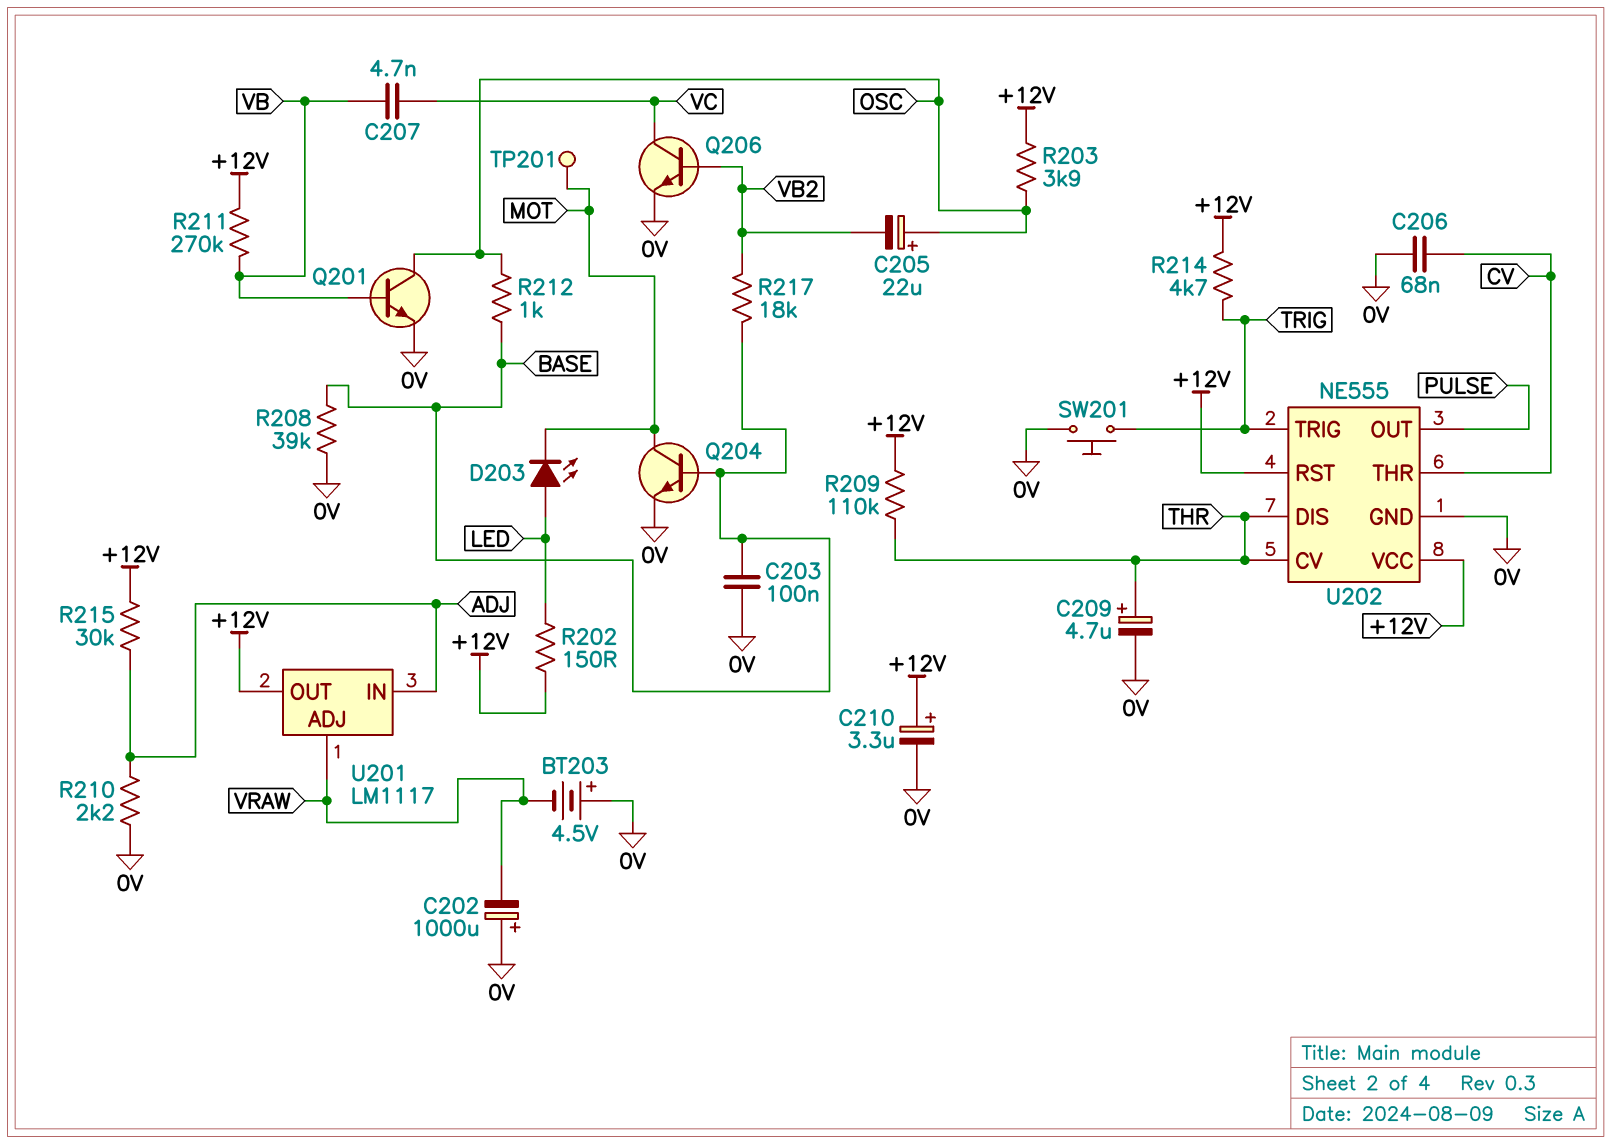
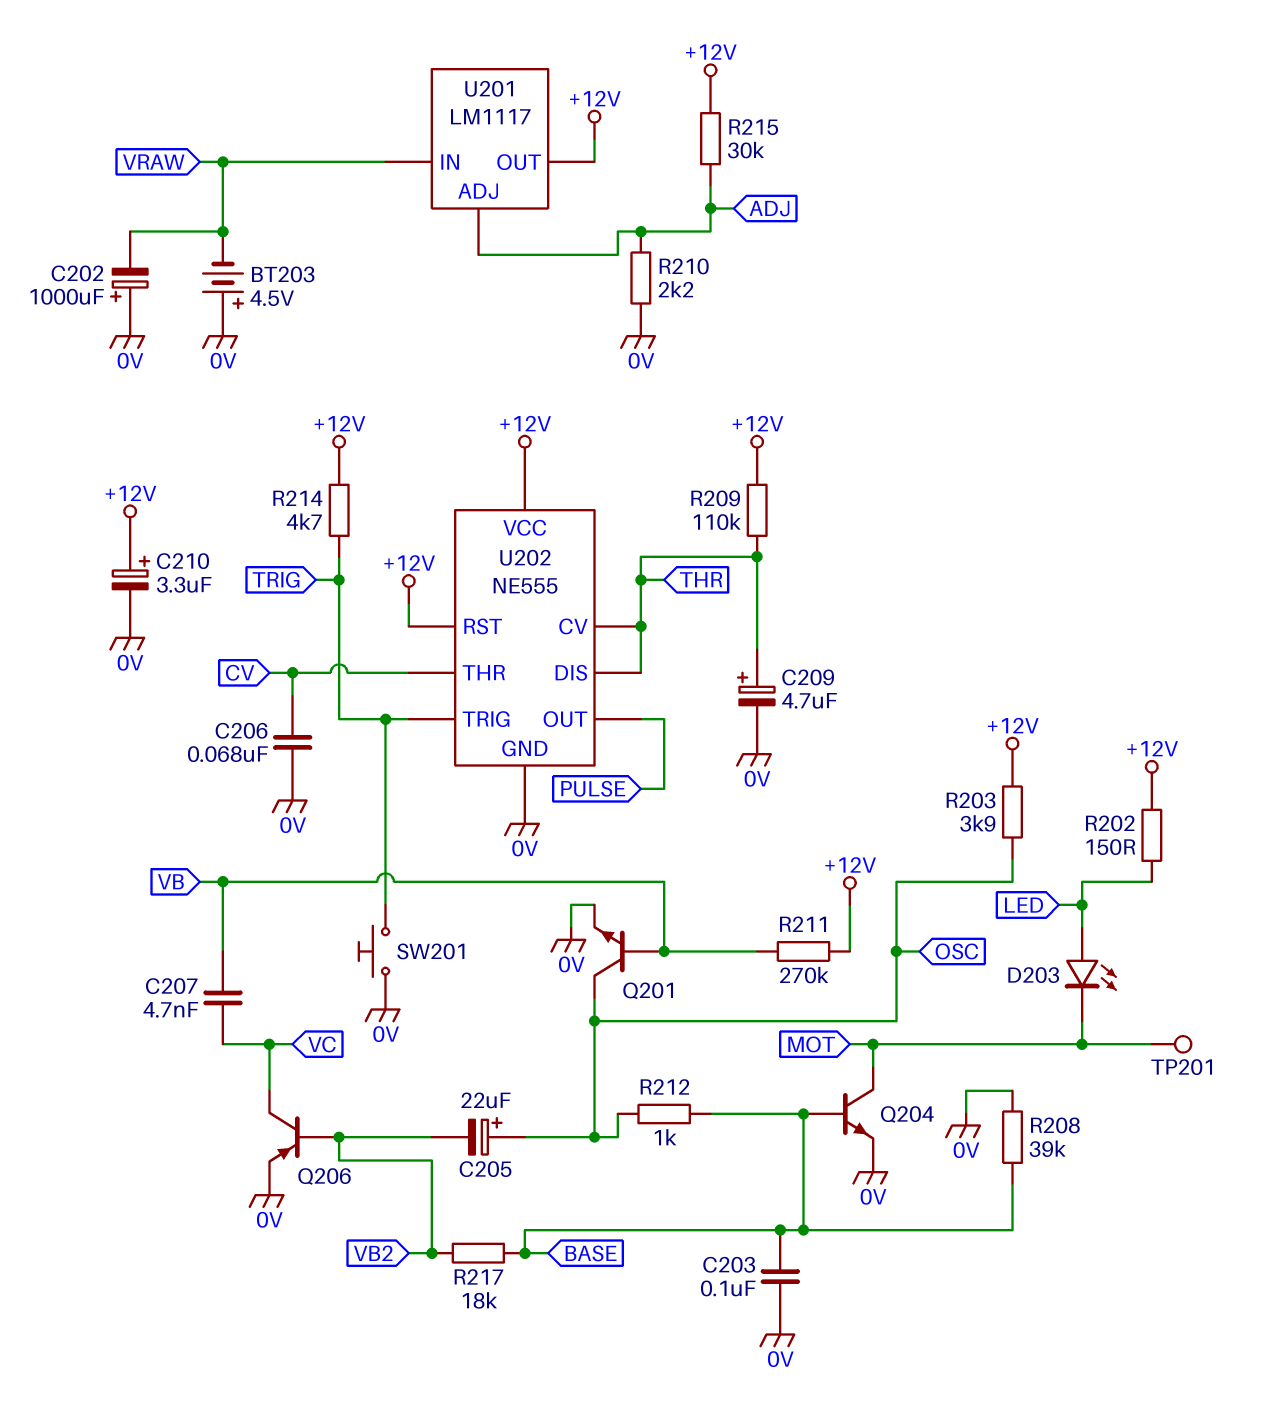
Q206: NPN (B VB2, C VC, E 0V) -> PNP (B VB2, C VC, E 0V)
U201 pin ADJ: VRAW -> ADJ
U201 pin IN: ADJ -> VRAW

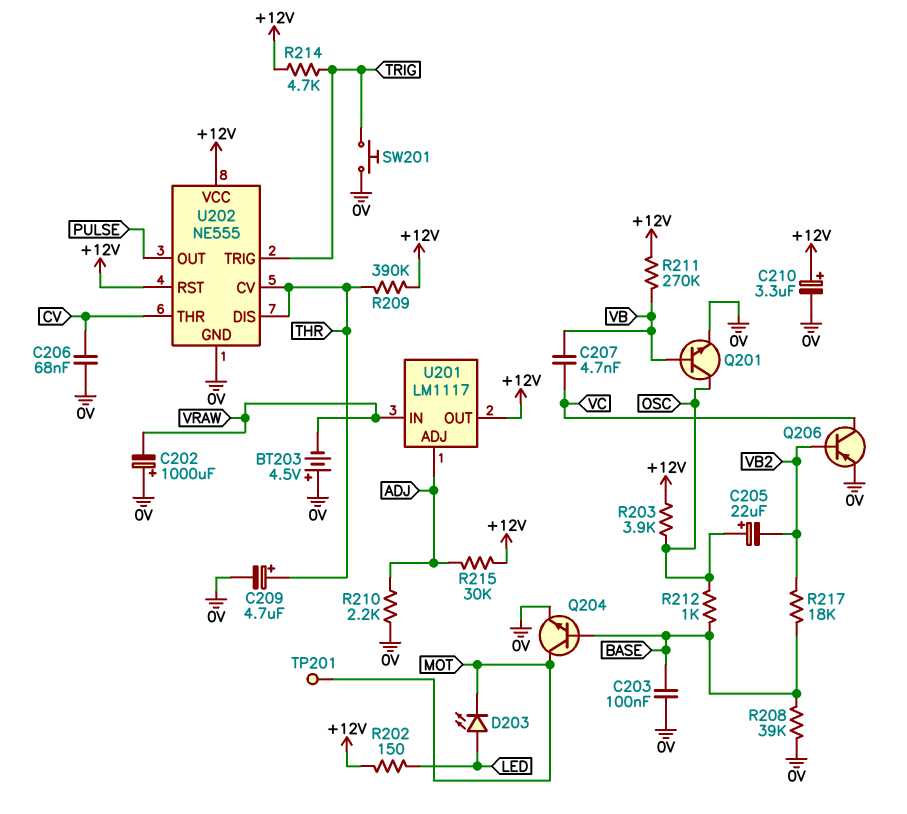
R209: 110k (+12V, THR) -> 390k (+12V, THR)

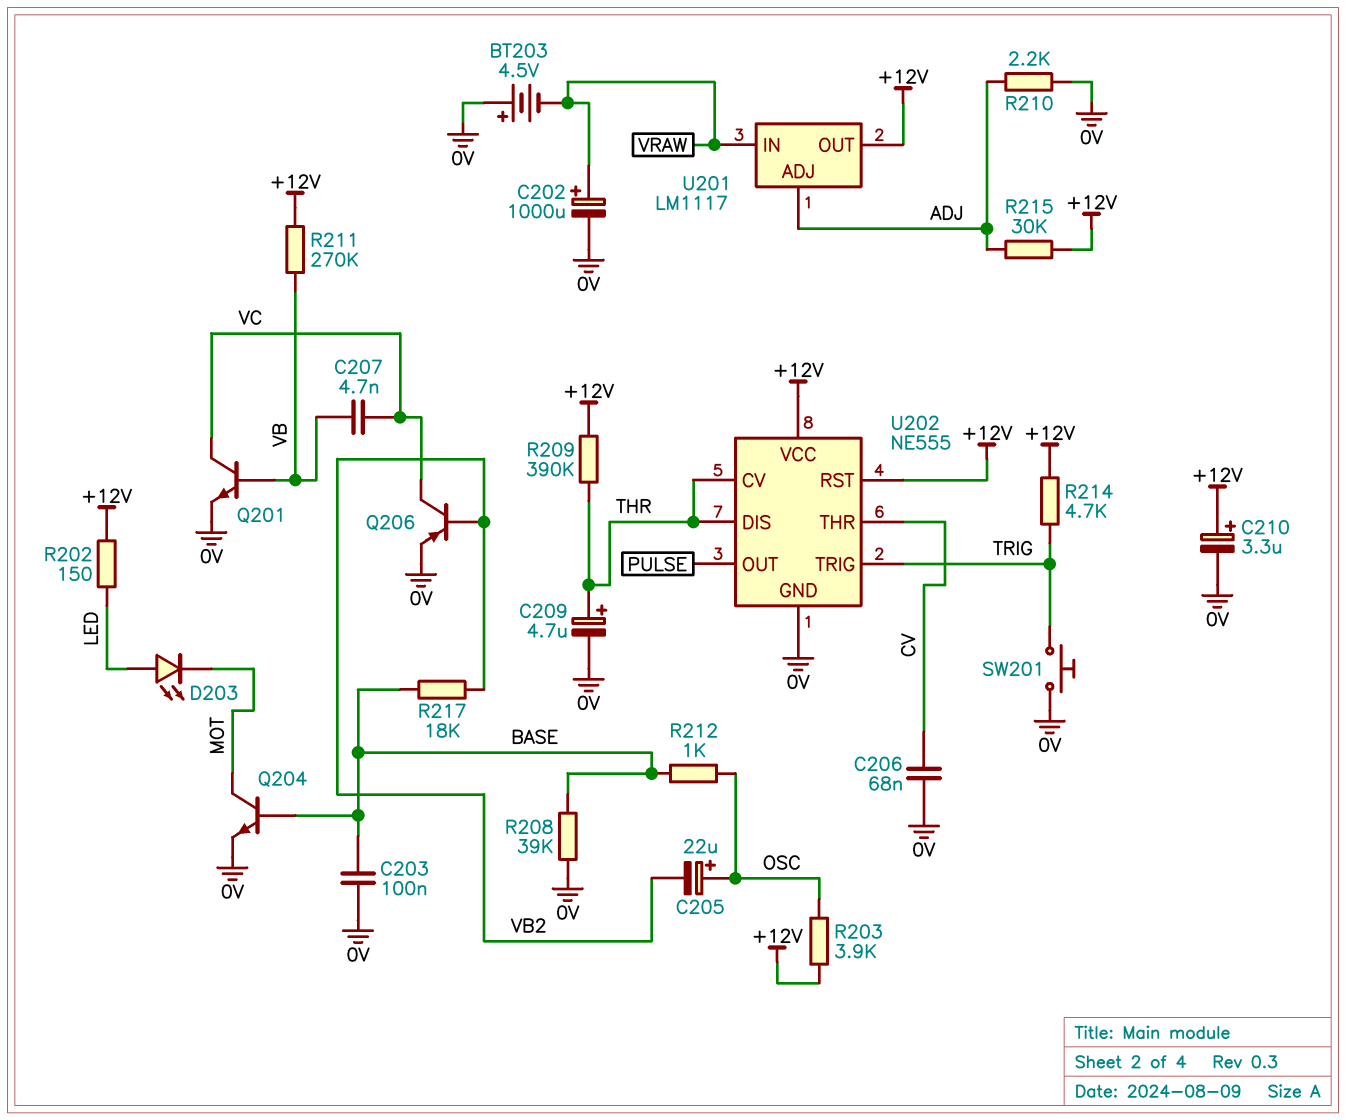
C202: 1000uF (plus 0V, minus VRAW) -> 1000uF (plus VRAW, minus 0V)
Q201: NPN (B VB, C OSC, E 0V) -> NPN (B VB, C VC, E 0V)
TP201: test point (MOT) -> none

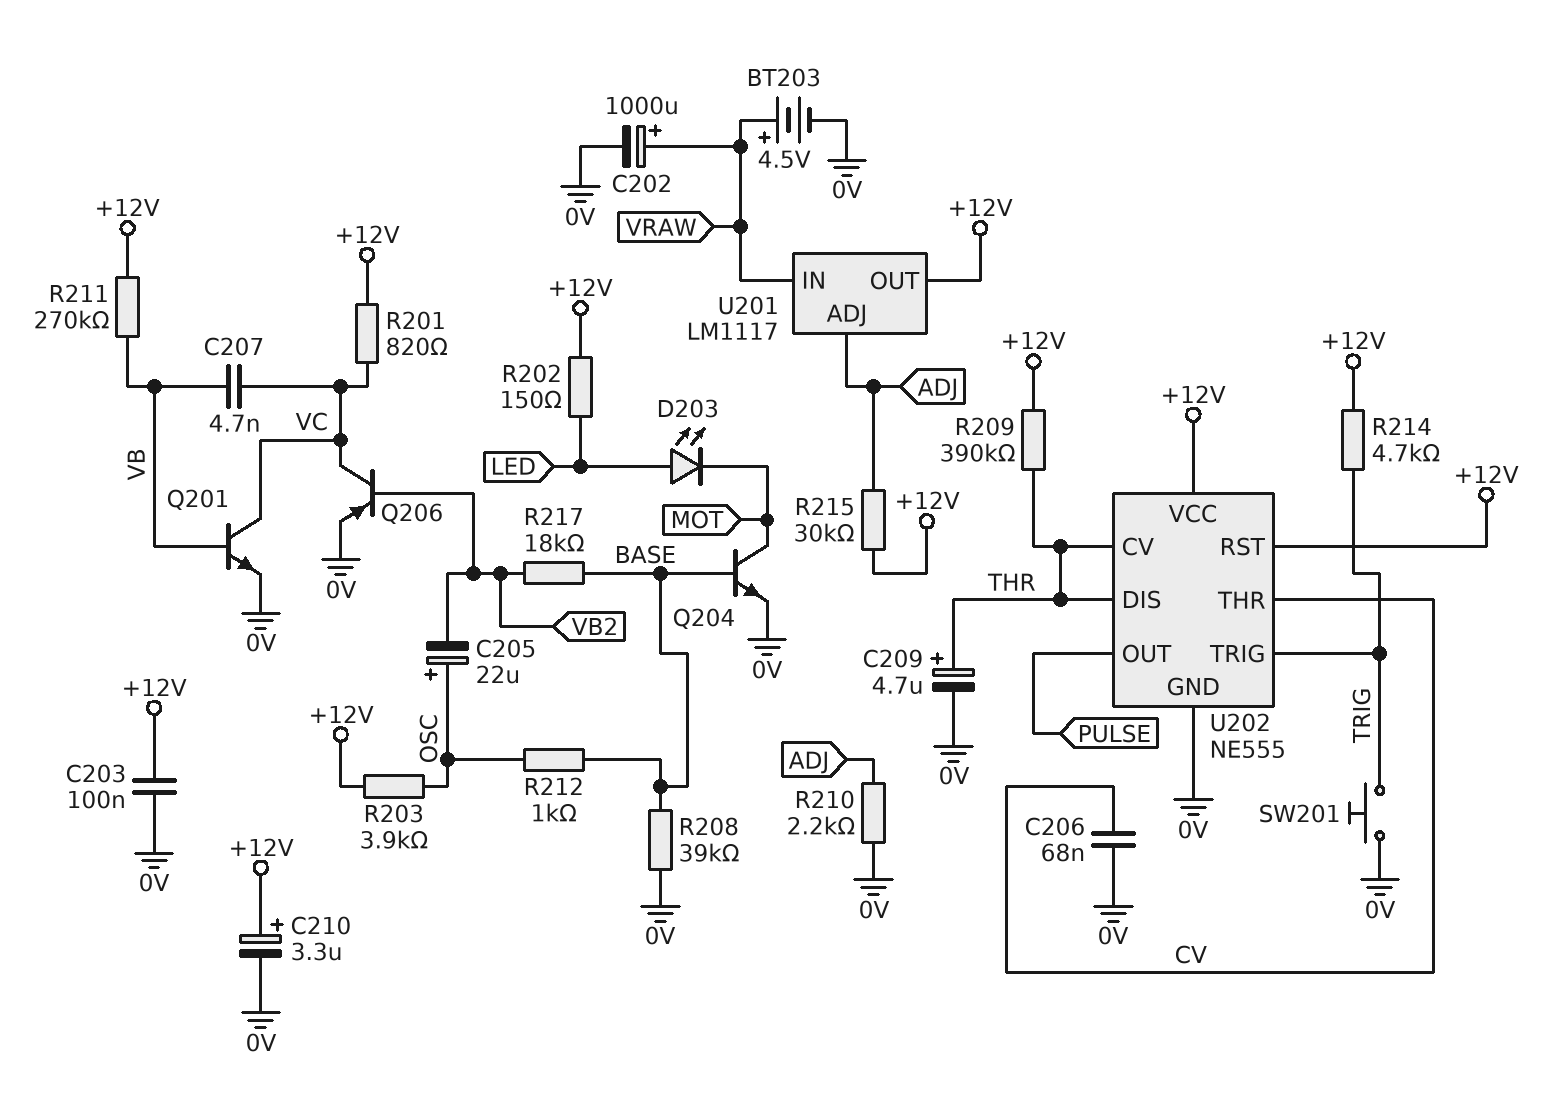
BT203: 4.5V (plus 0V, minus VRAW) -> 4.5V (plus VRAW, minus 0V)
C203: 100nF (0V, BASE) -> 100nF (+12V, 0V)
R201: none -> 820 (+12V, VC)

